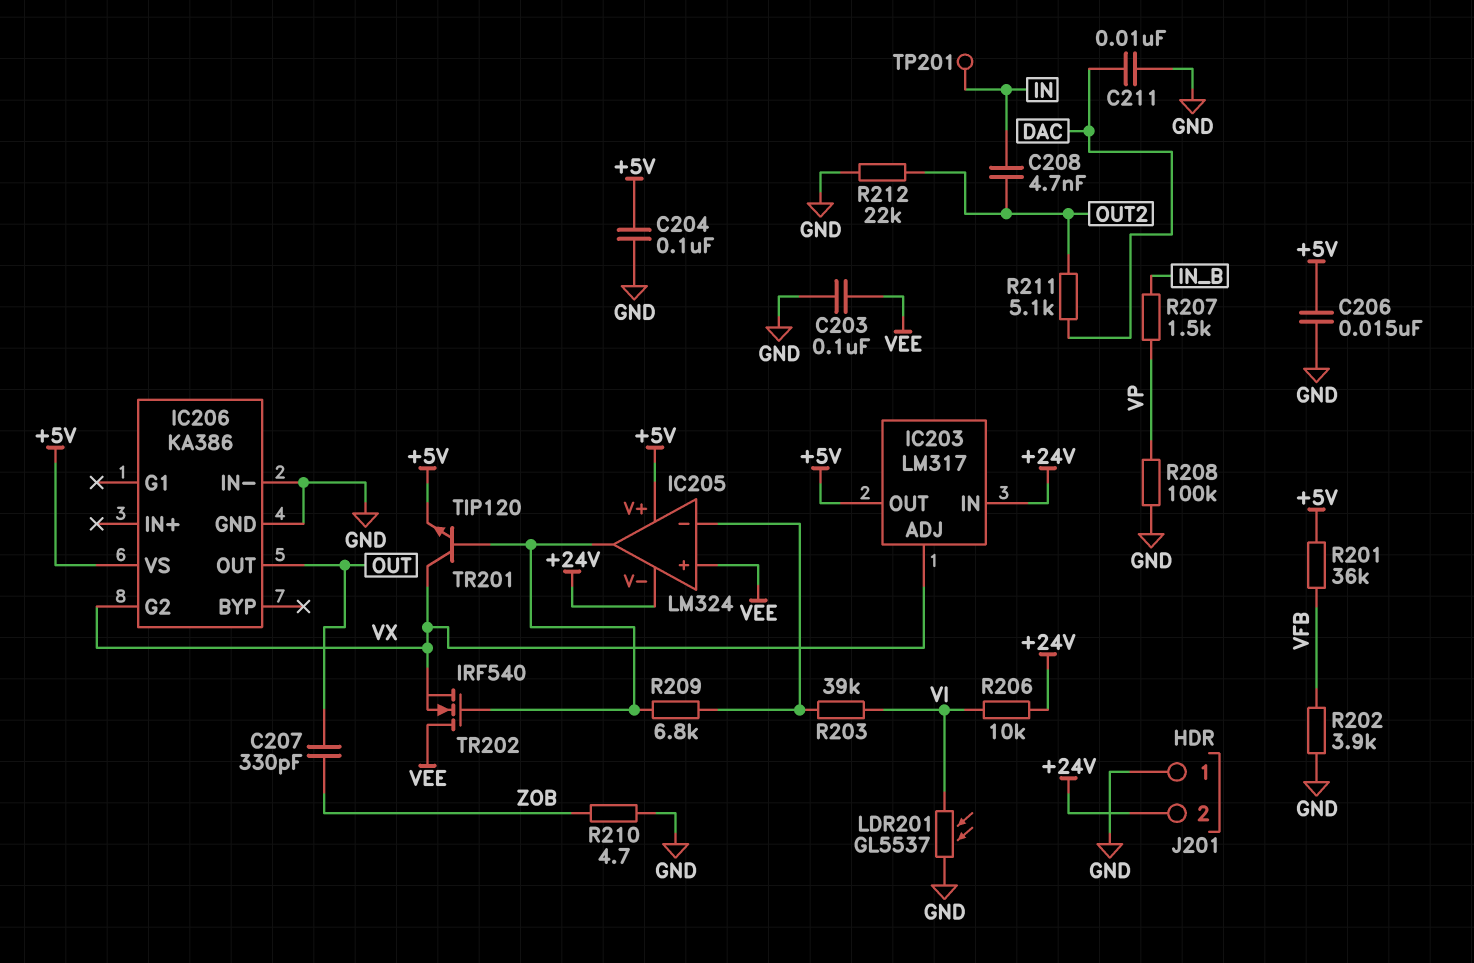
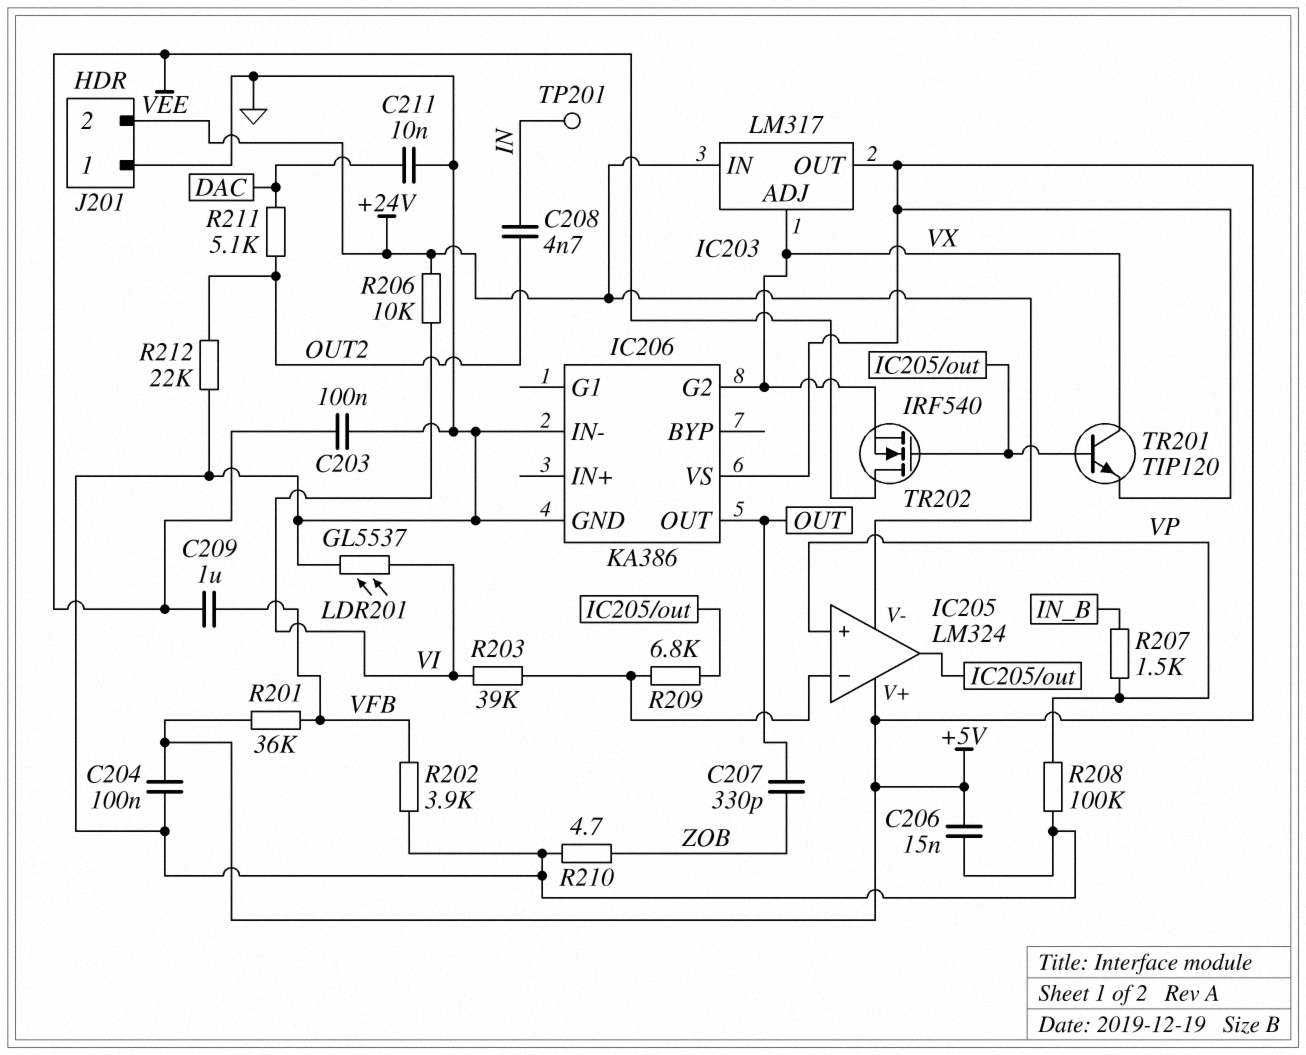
C209: none -> 1uF (VEE, VFB)
IC205 pin in+: VEE -> VP

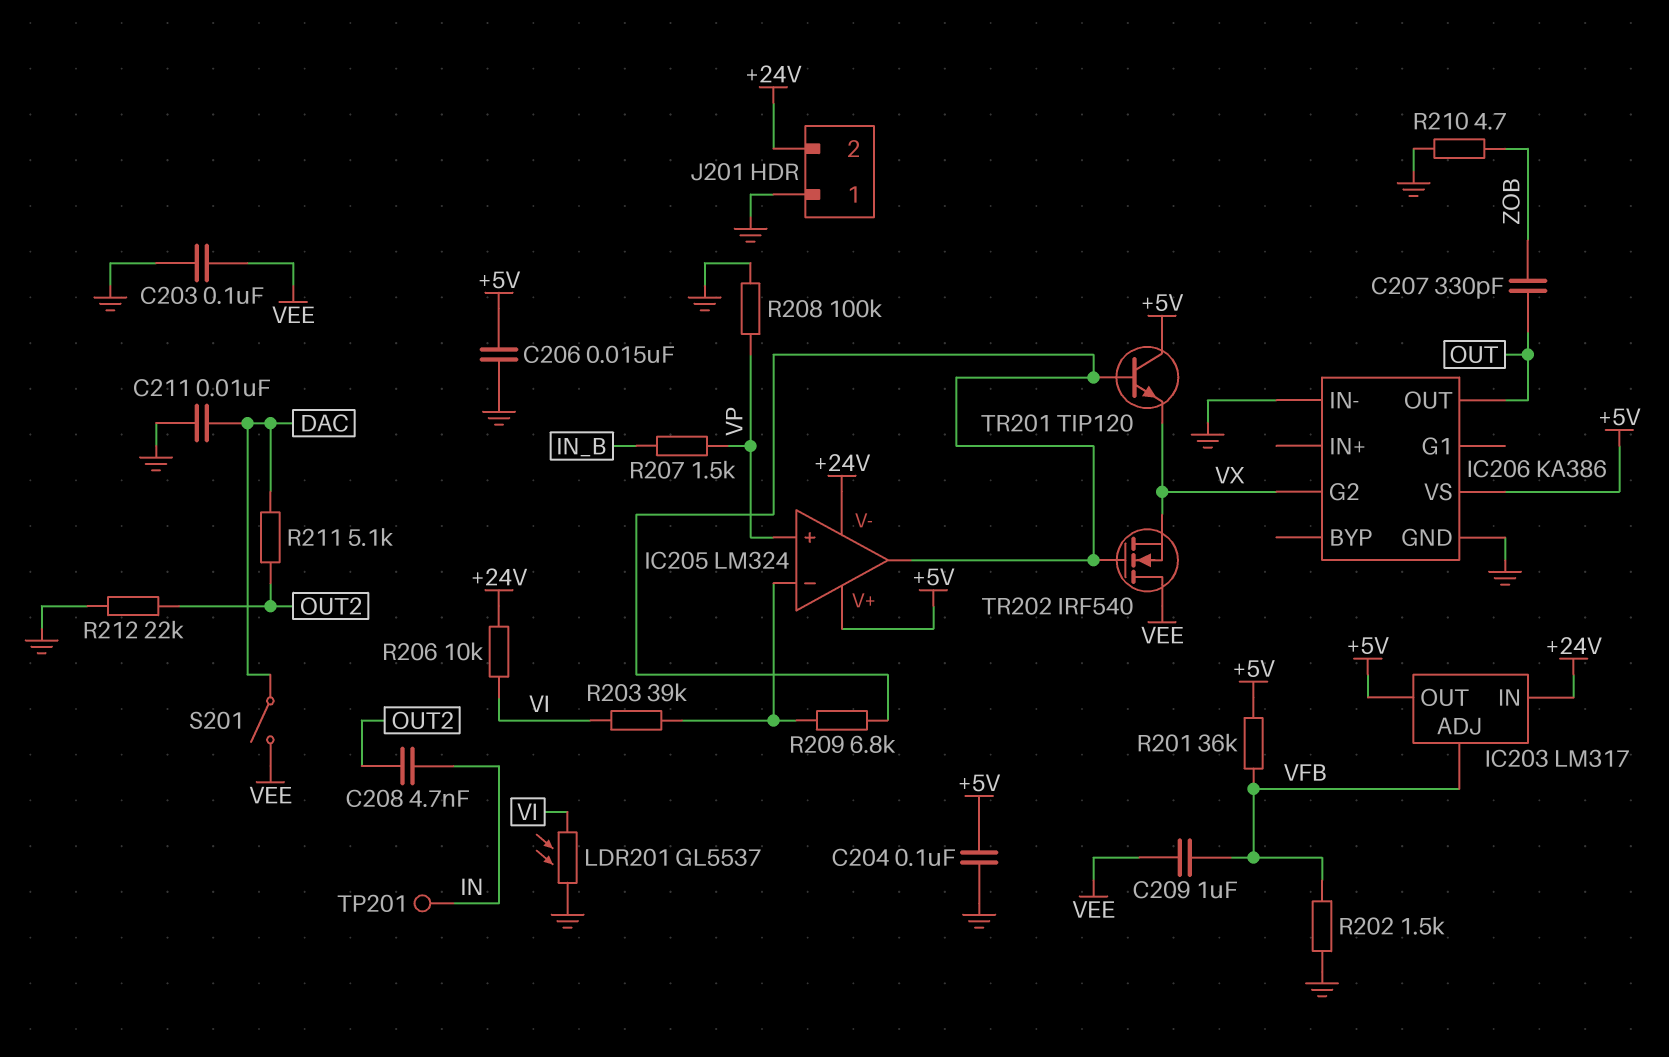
IC203 pin ADJ: VX -> VFB
R202: 3.9k (GND, VFB) -> 1.5k (GND, VFB)
S201: none -> switch (DAC, VEE)
TR201: NPN TIP120 (B IC205/out, C VX, E +5V) -> NPN TIP120 (B IC205/out, C +5V, E VX)

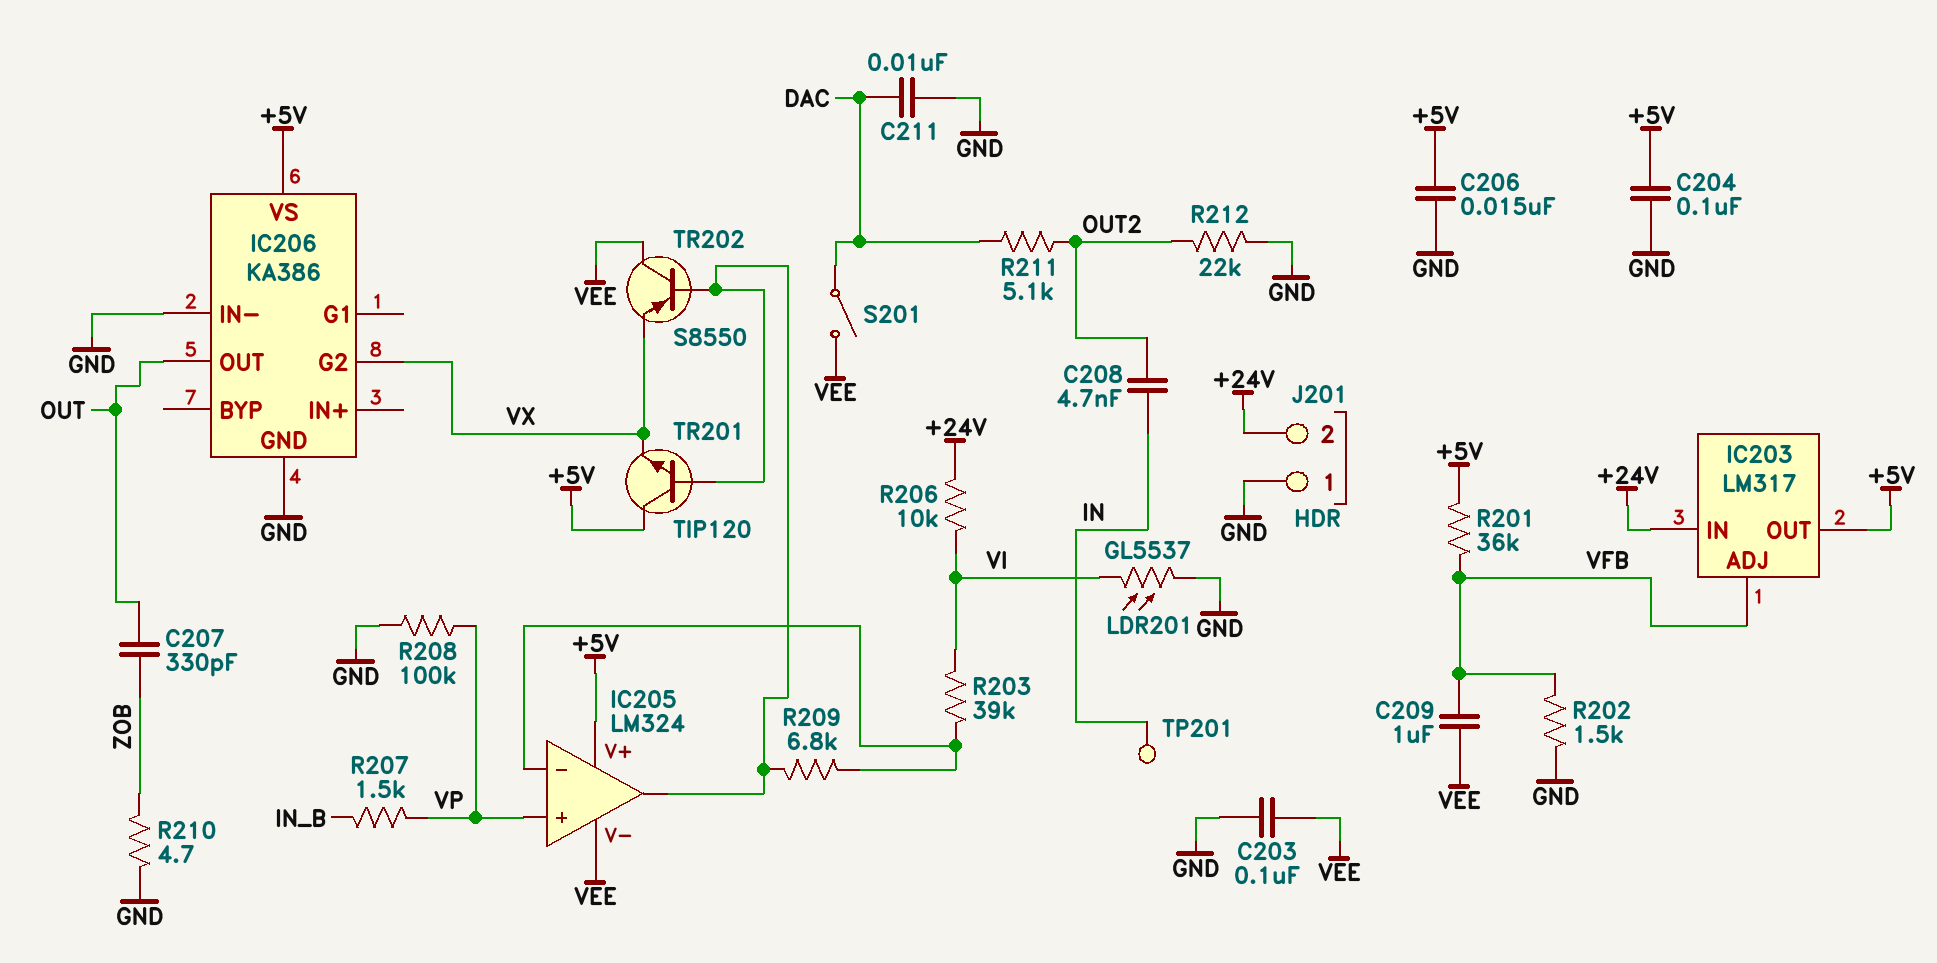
IC205 pin V-: +24V -> VEE
TR202: NMOS IRF540 (G IC205/out, D VEE, S VX) -> PNP S8550 (B IC205/out, C VEE, E VX)

